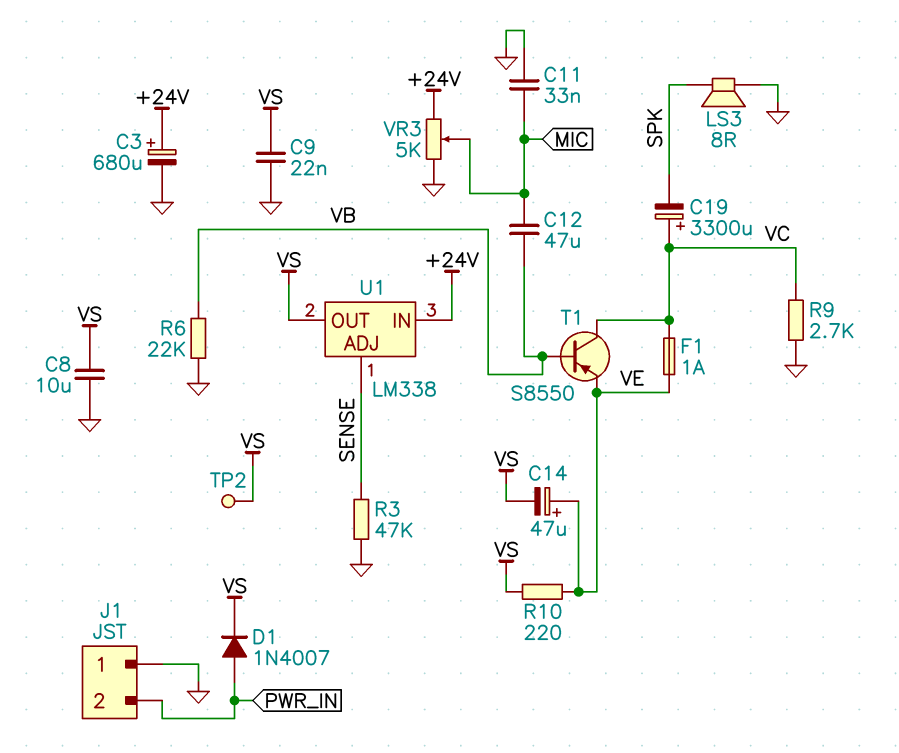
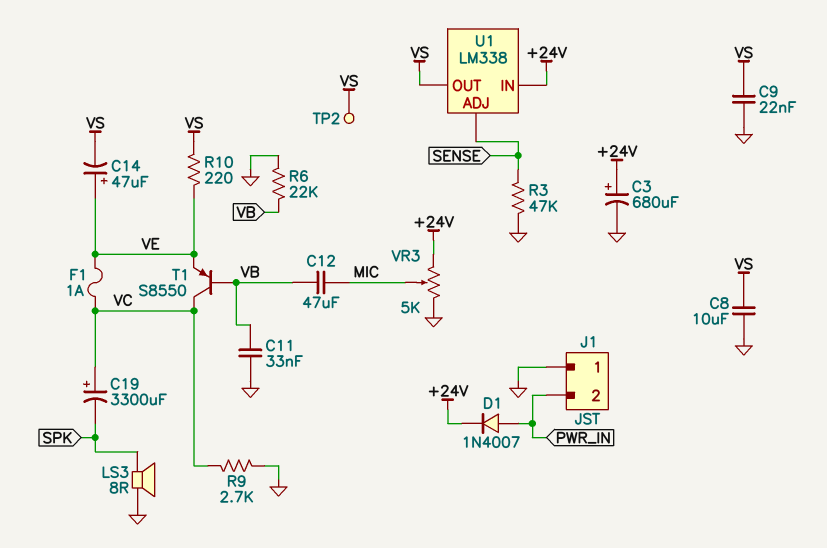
C11: 33nF (GND, MIC) -> 33nF (GND, VB)
D1: diode 1N4007 (A PWR_IN, K VS) -> diode 1N4007 (A PWR_IN, K +24V)

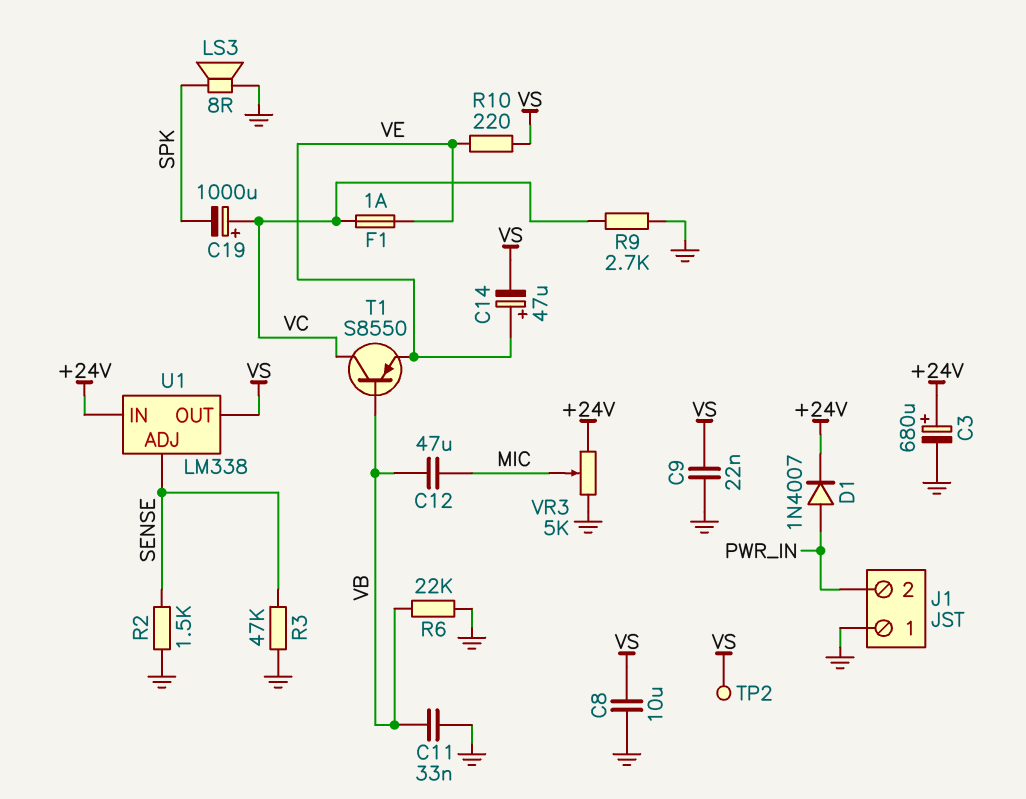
C19: 3300uF (plus VC, minus SPK) -> 1000uF (plus VC, minus SPK)
R2: none -> 1.5k (GND, SENSE)

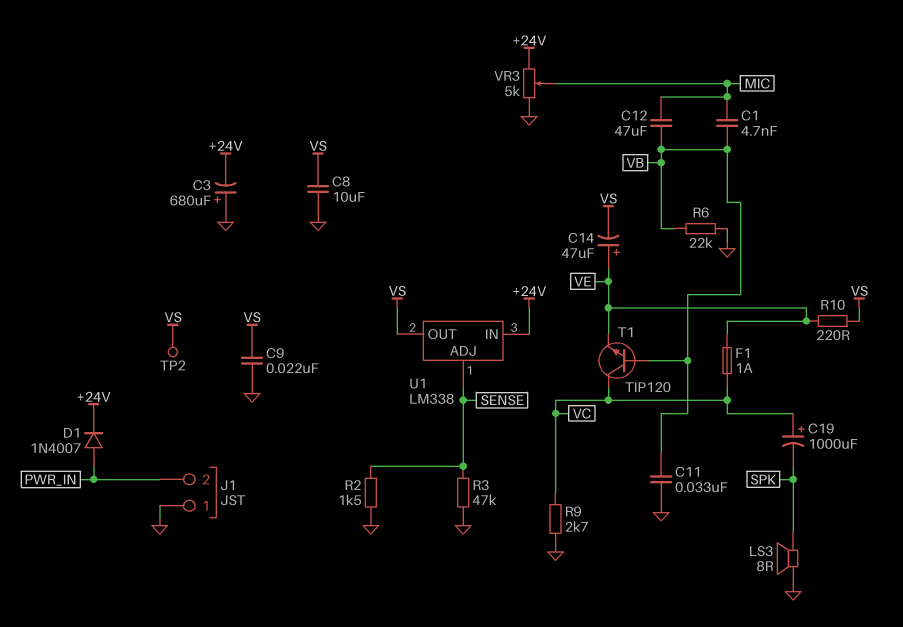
C1: none -> 4.7nF (MIC, VB)
C3: 680uF (plus +24V, minus GND) -> 680uF (plus GND, minus +24V)
T1: PNP S8550 (B VB, C VC, E VE) -> NPN TIP120 (B VB, C VC, E VE)

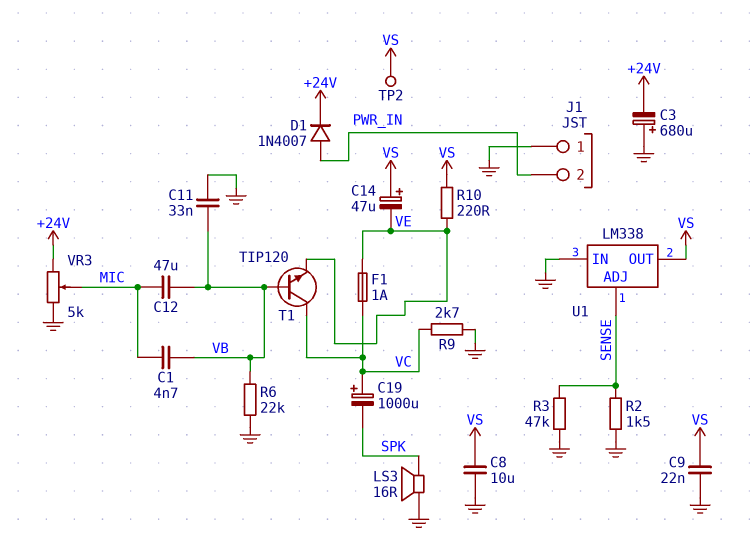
C14: 47uF (plus VE, minus VS) -> 47uF (plus VS, minus VE)
LS3: speaker 8R (GND, SPK) -> speaker 16R (GND, SPK)
U1 pin IN: +24V -> GND

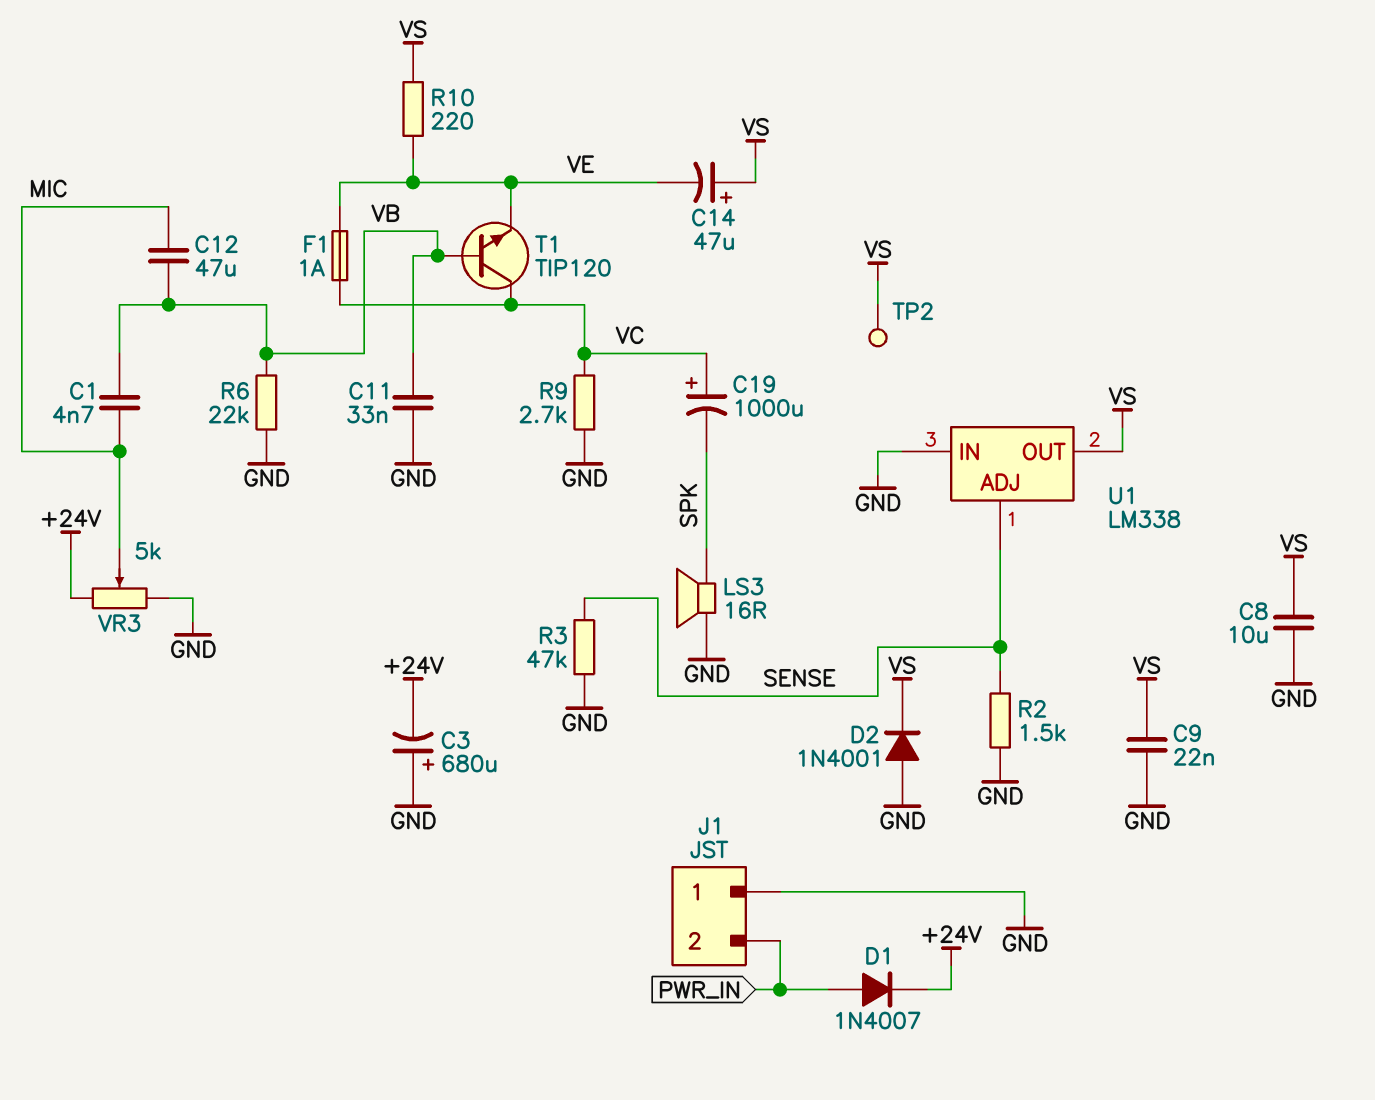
D2: none -> diode 1N4001 (A GND, K VS)

